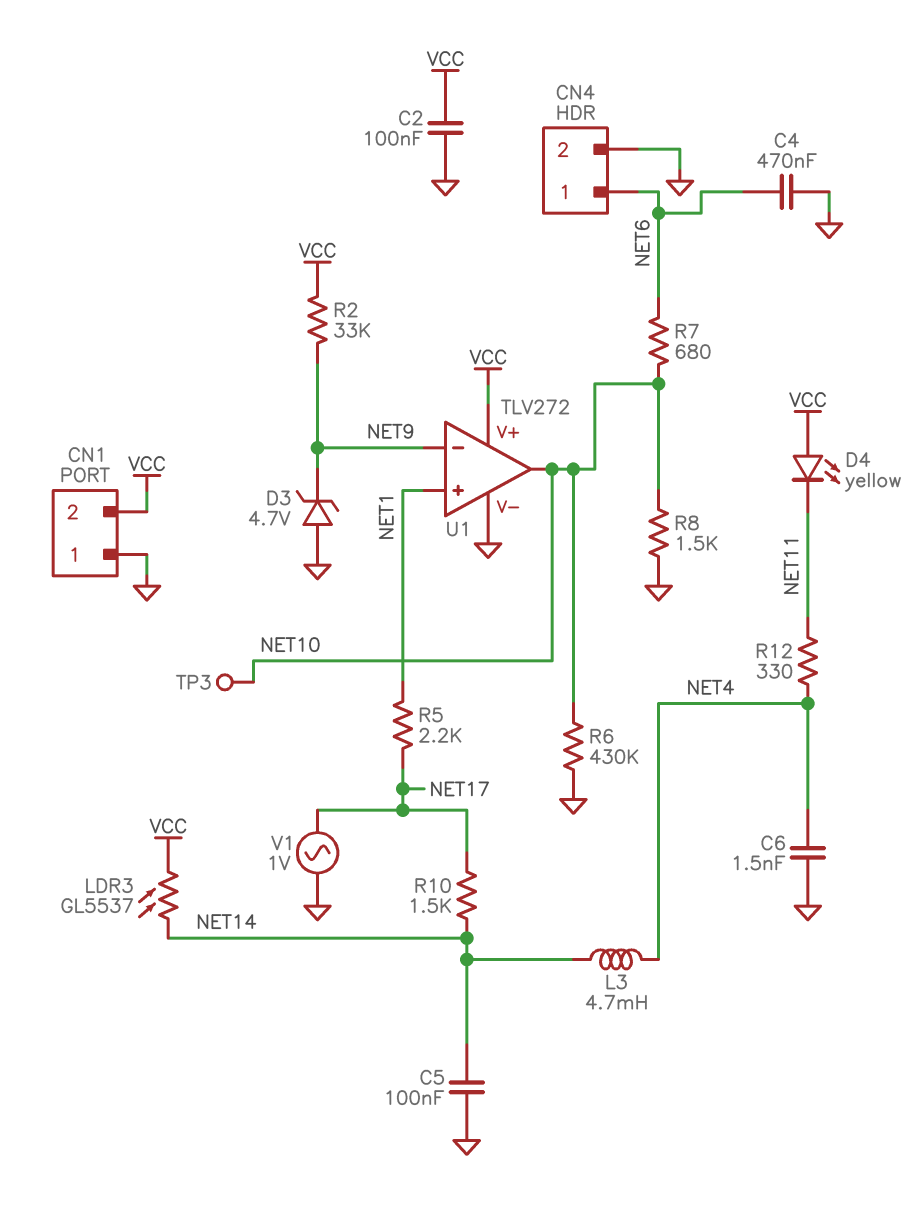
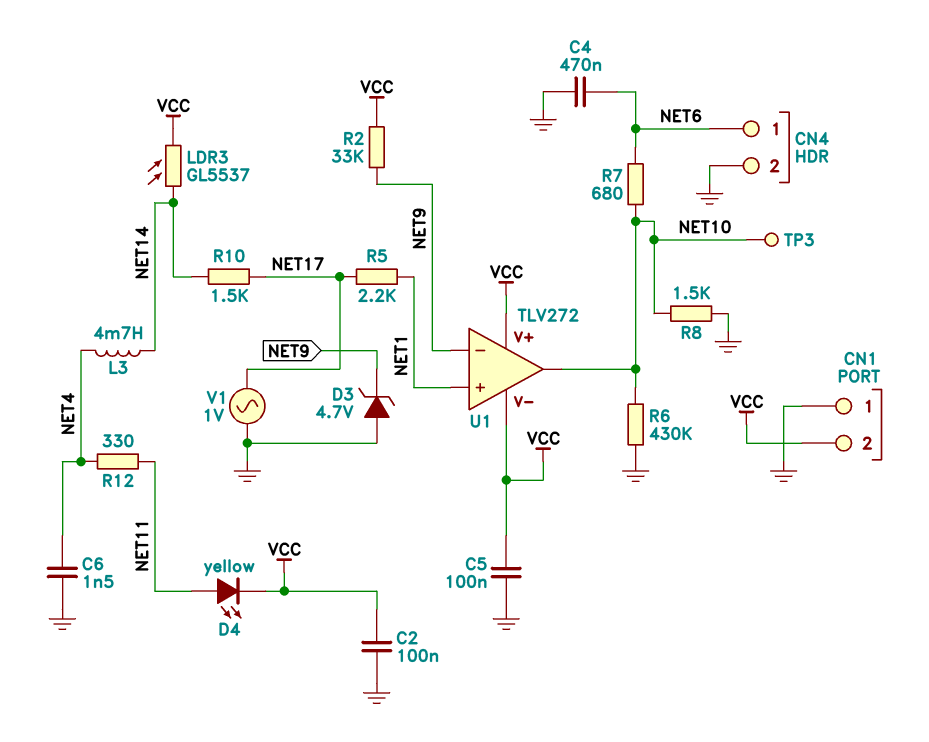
C5: 100nF (GND, NET14) -> 100nF (GND, VCC)
D4: LED yellow (A VCC, K NET11) -> LED yellow (A NET11, K VCC)
U1 pin V-: GND -> VCC

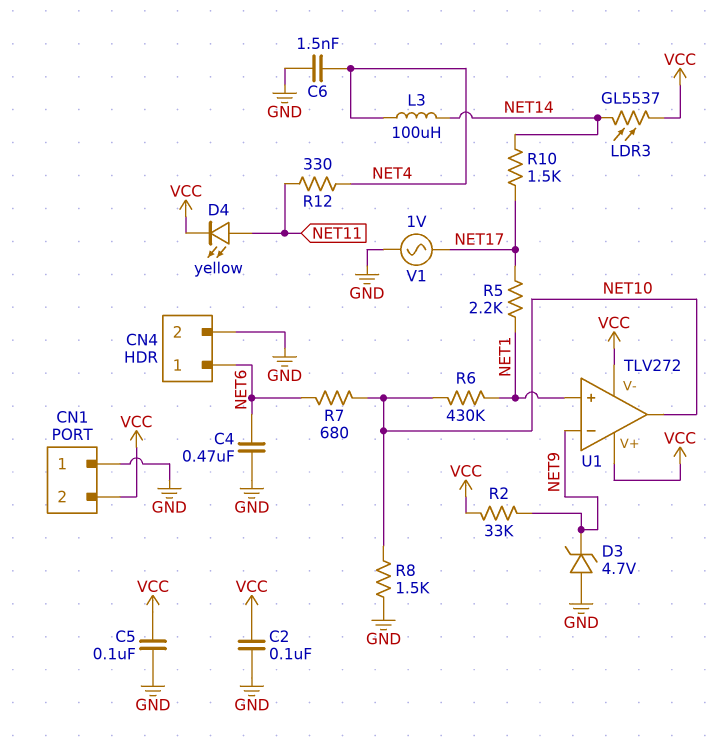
L3: 4.7mH (NET4, NET14) -> 100uH (NET4, NET14)
R6: 430k (GND, NET10) -> 430k (NET1, NET10)
TP3: test point (NET10) -> none

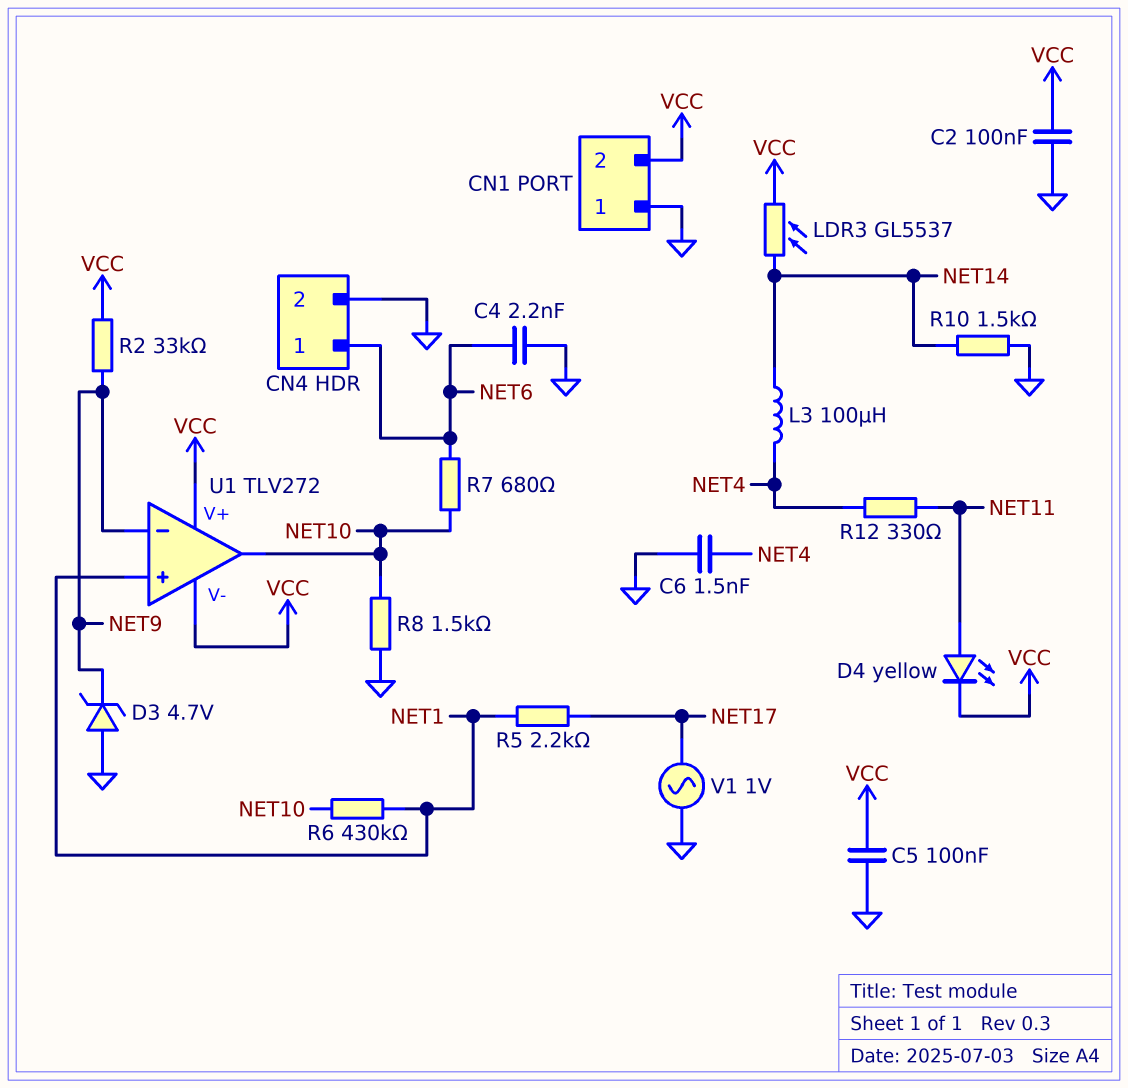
C4: 470nF (GND, NET6) -> 2.2nF (GND, NET6)
R10: 1.5k (NET14, NET17) -> 1.5k (GND, NET14)

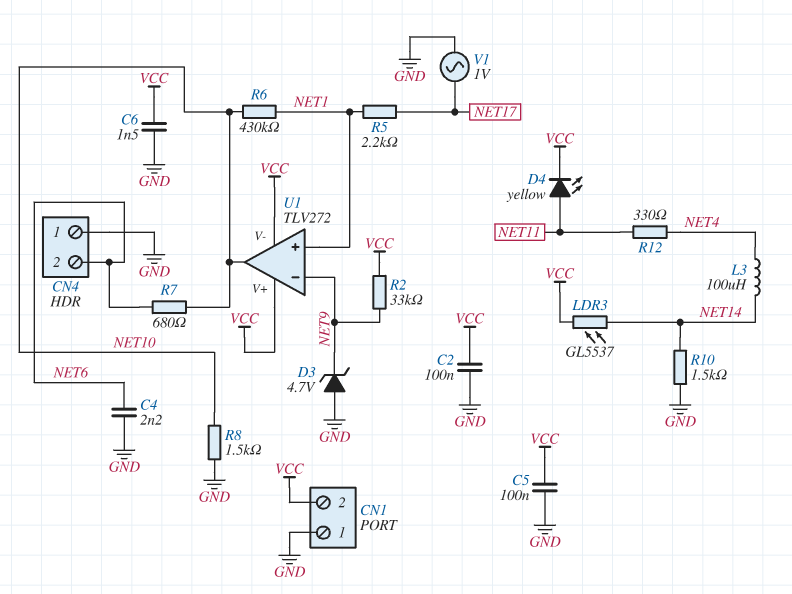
C6: 1.5nF (GND, NET4) -> 1.5nF (GND, VCC)
CN4 pin 1: NET6 -> GND
CN4 pin 2: GND -> NET6

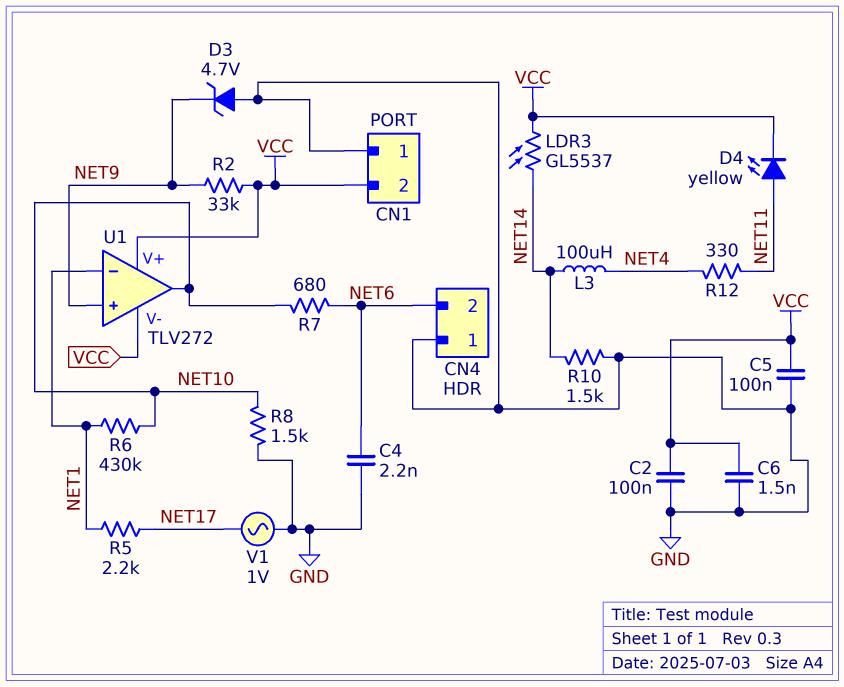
U1 pin in+: NET1 -> NET9
U1 pin in-: NET9 -> NET1

